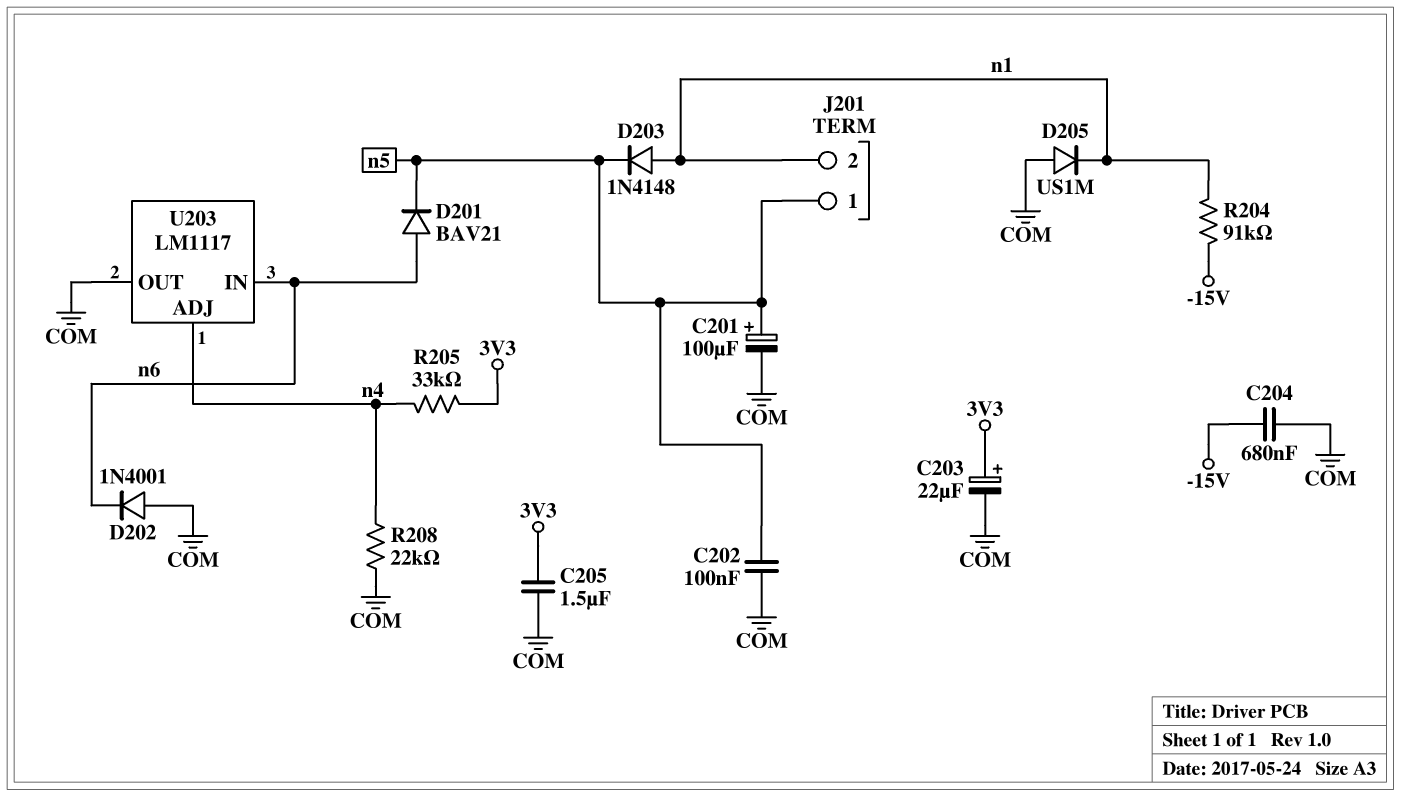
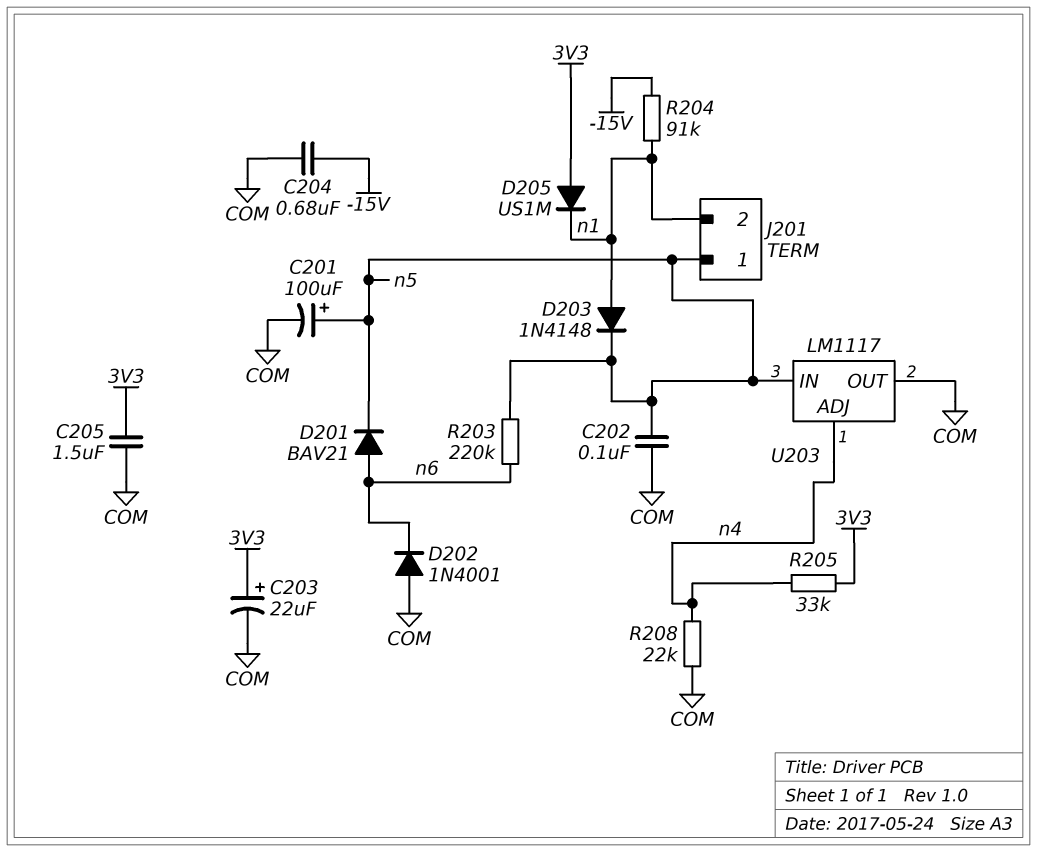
D205: diode US1M (A COM, K n1) -> diode US1M (A 3V3, K n1)
R203: none -> 220k (n5, n6)
U203 pin IN: n6 -> n5

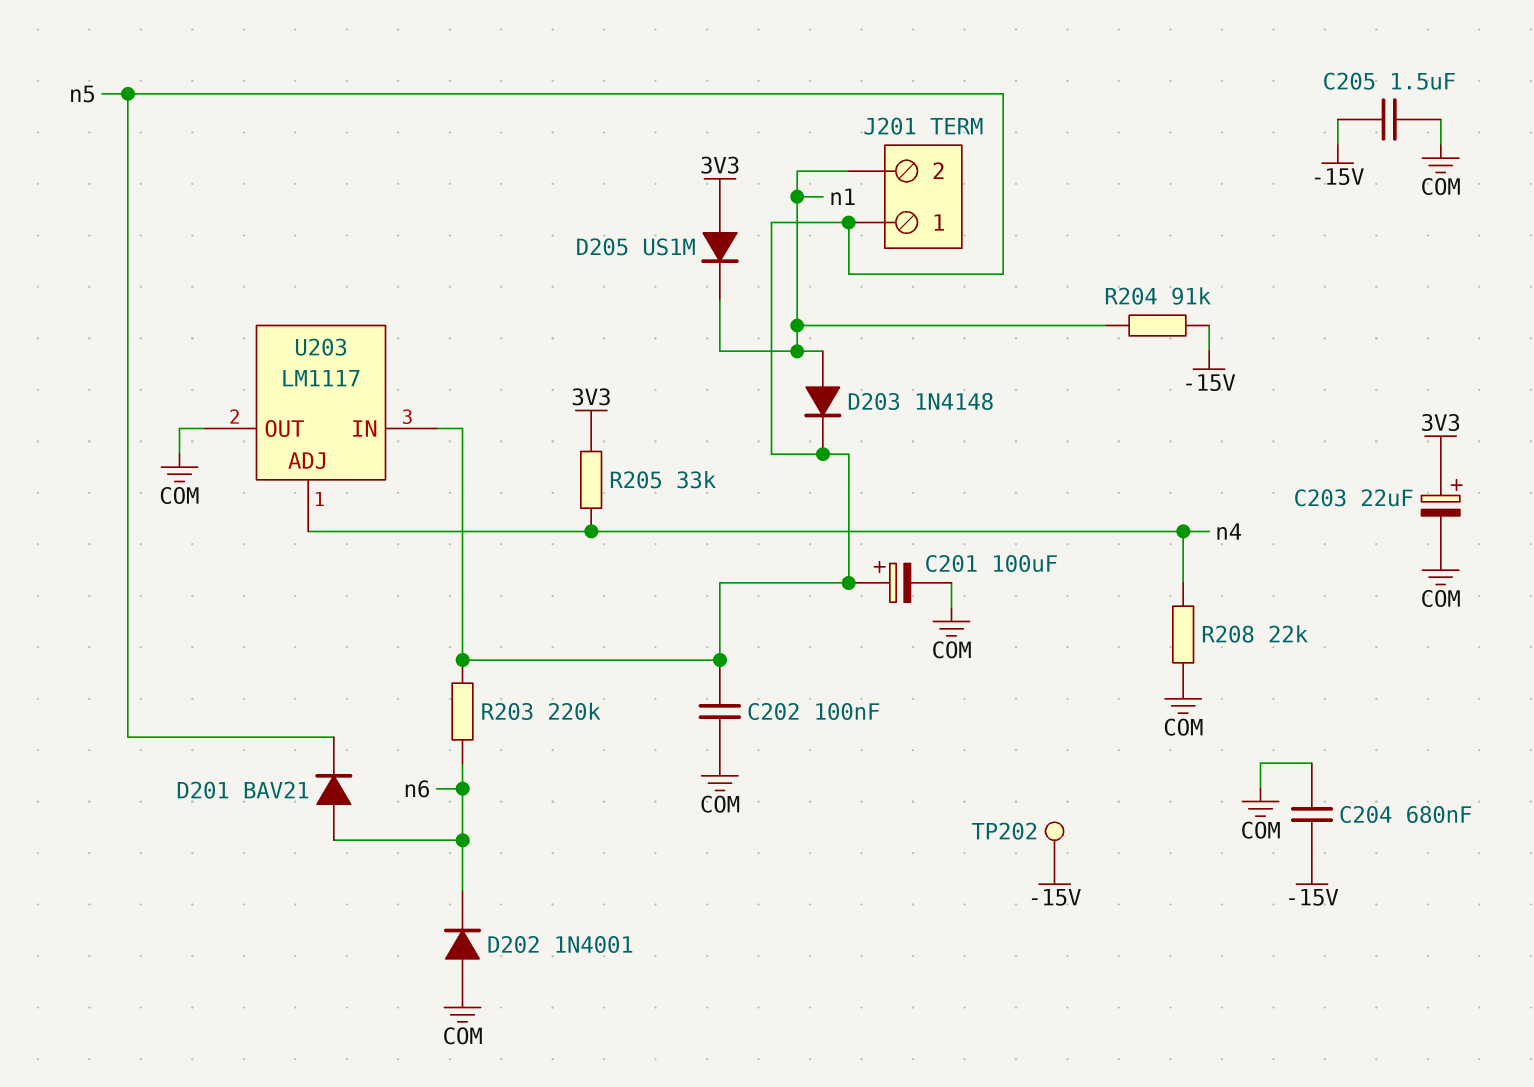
C205: 1.5uF (3V3, COM) -> 1.5uF (-15V, COM)
TP202: none -> test point (-15V)

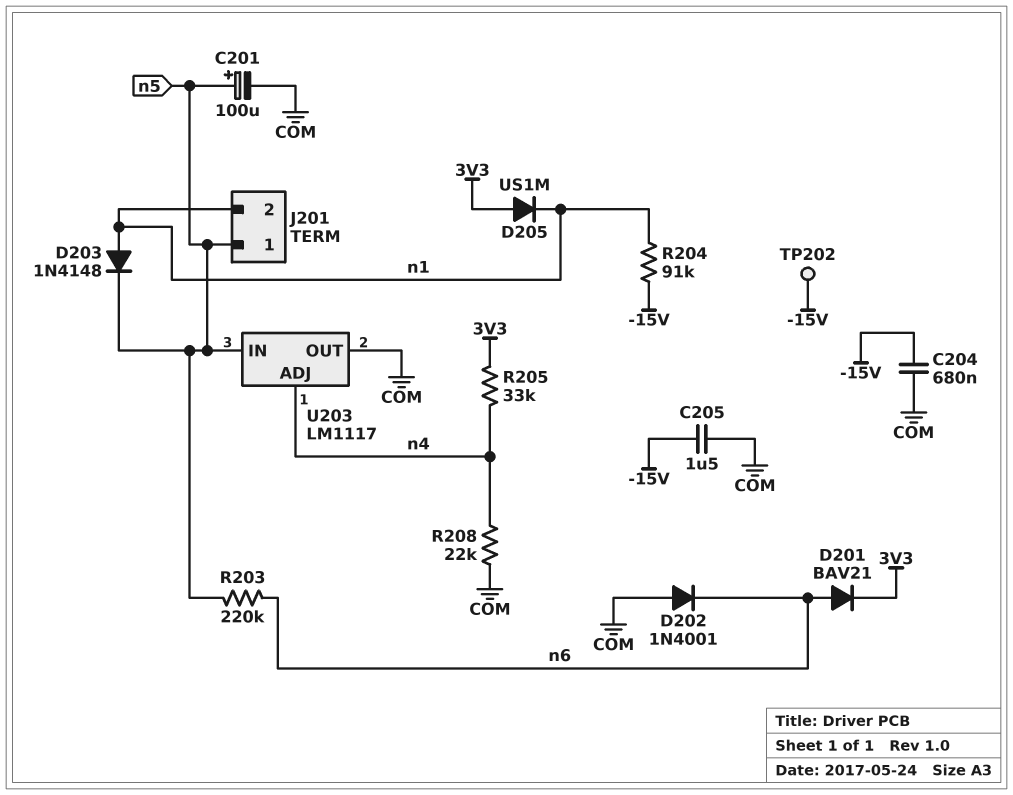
C202: 100nF (COM, n5) -> none
C203: 22uF (plus 3V3, minus COM) -> none
D201: diode BAV21 (A n6, K n5) -> diode BAV21 (A n6, K 3V3)

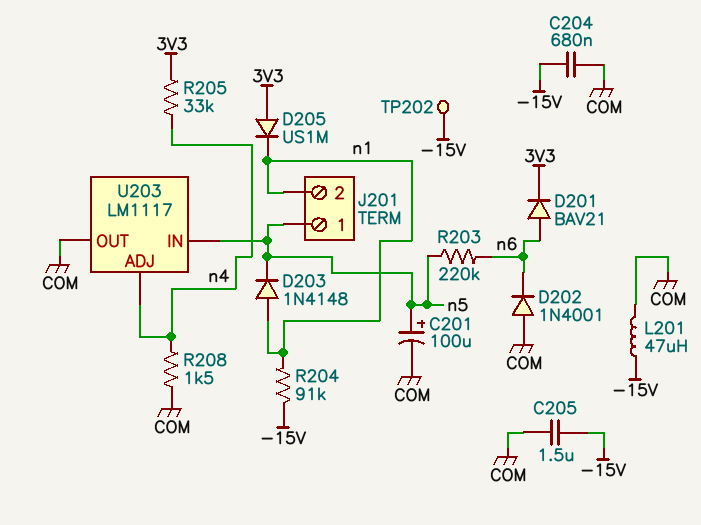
L201: none -> 47uH (-15V, COM)
R208: 22k (COM, n4) -> 1.5k (COM, n4)

